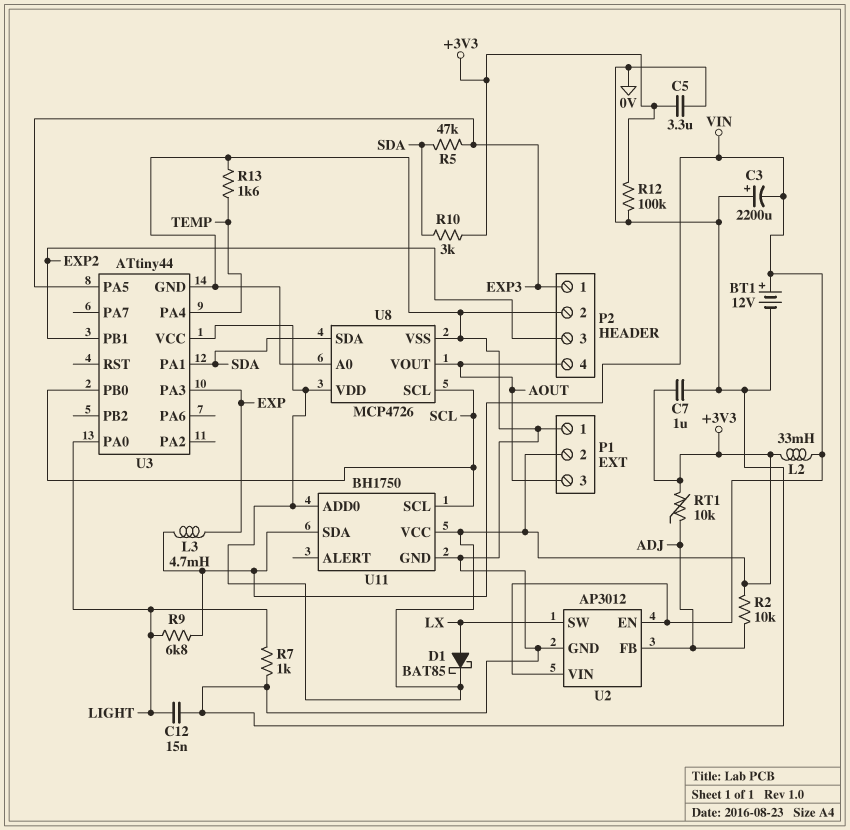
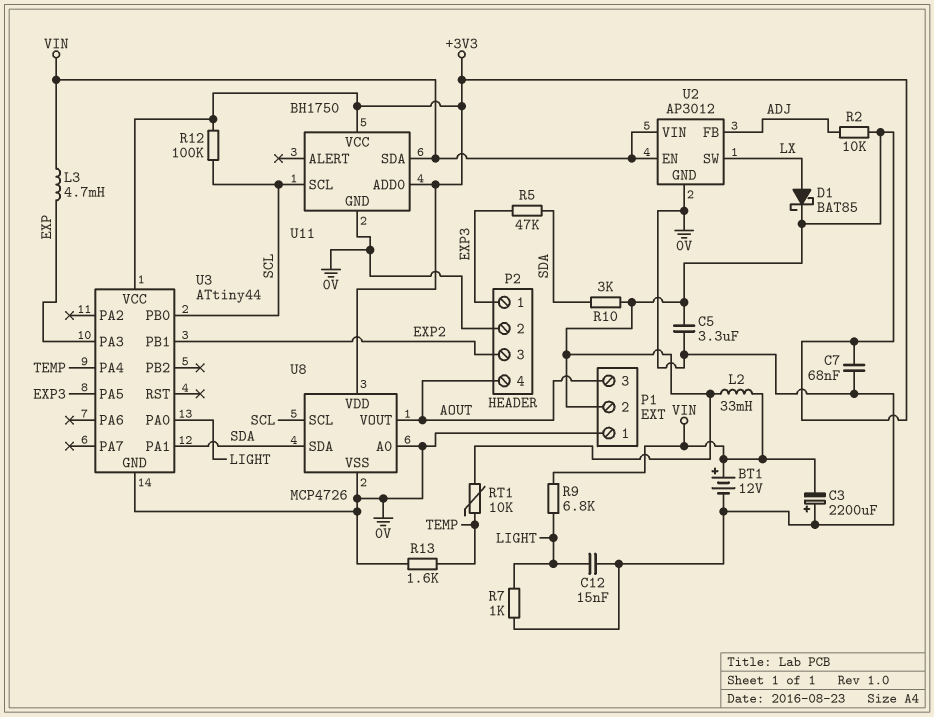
C7: 1uF (+3V3, 0V) -> 68nF (+3V3, 0V)
R12: 100k (+3V3, 0V) -> 100k (+3V3, SCL)
RT1: 10k (+3V3, ADJ) -> 10k (+3V3, TEMP)

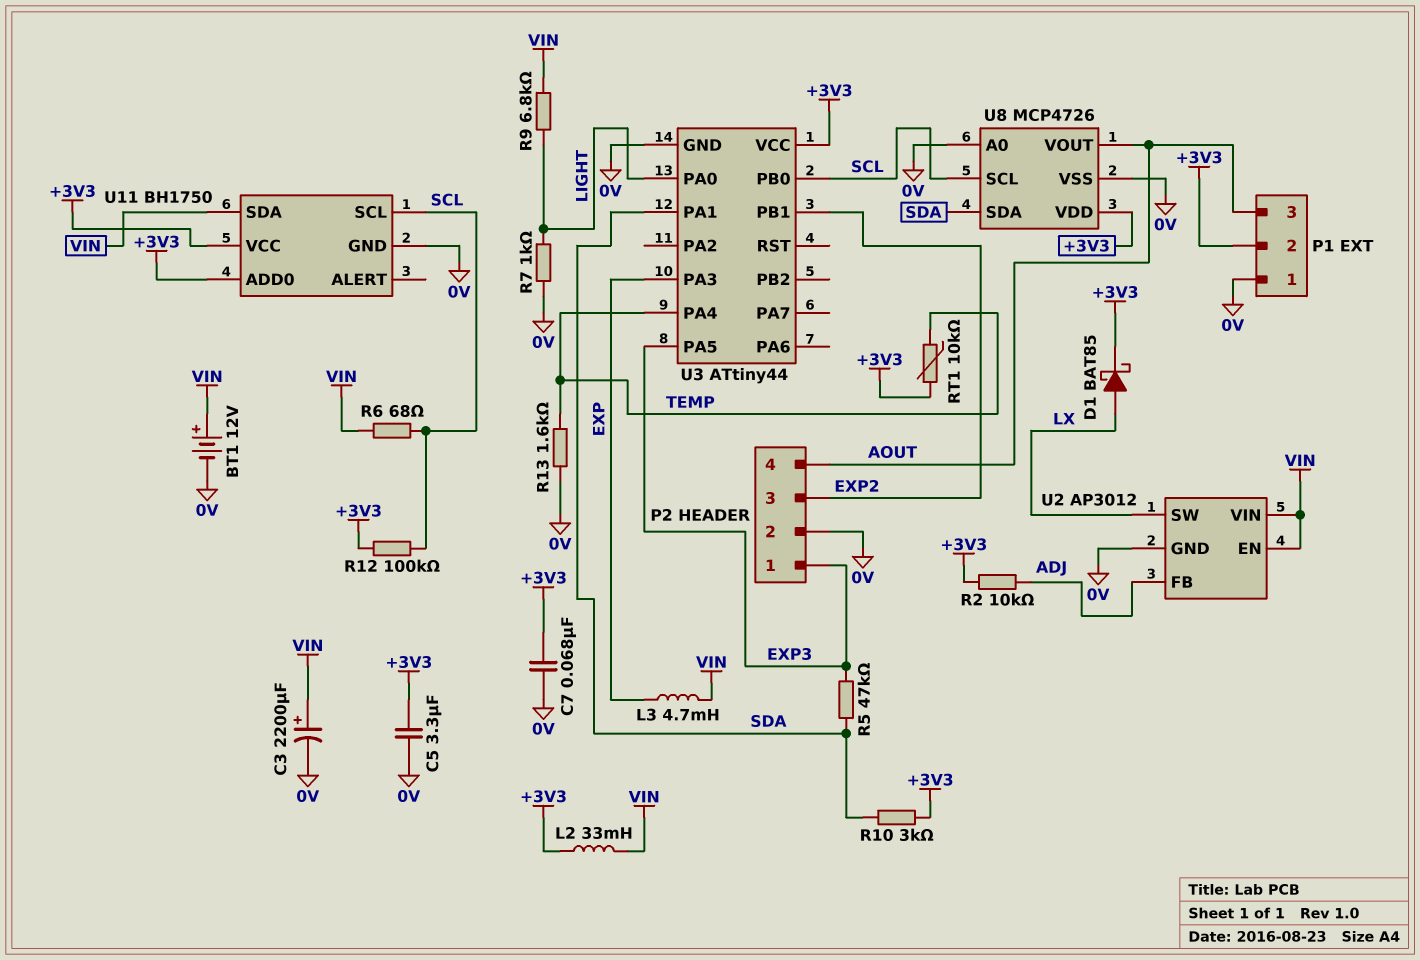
C3: 2200uF (plus 0V, minus VIN) -> 2200uF (plus VIN, minus 0V)
C12: 15nF (0V, LIGHT) -> none
R6: none -> 68 (SCL, VIN)

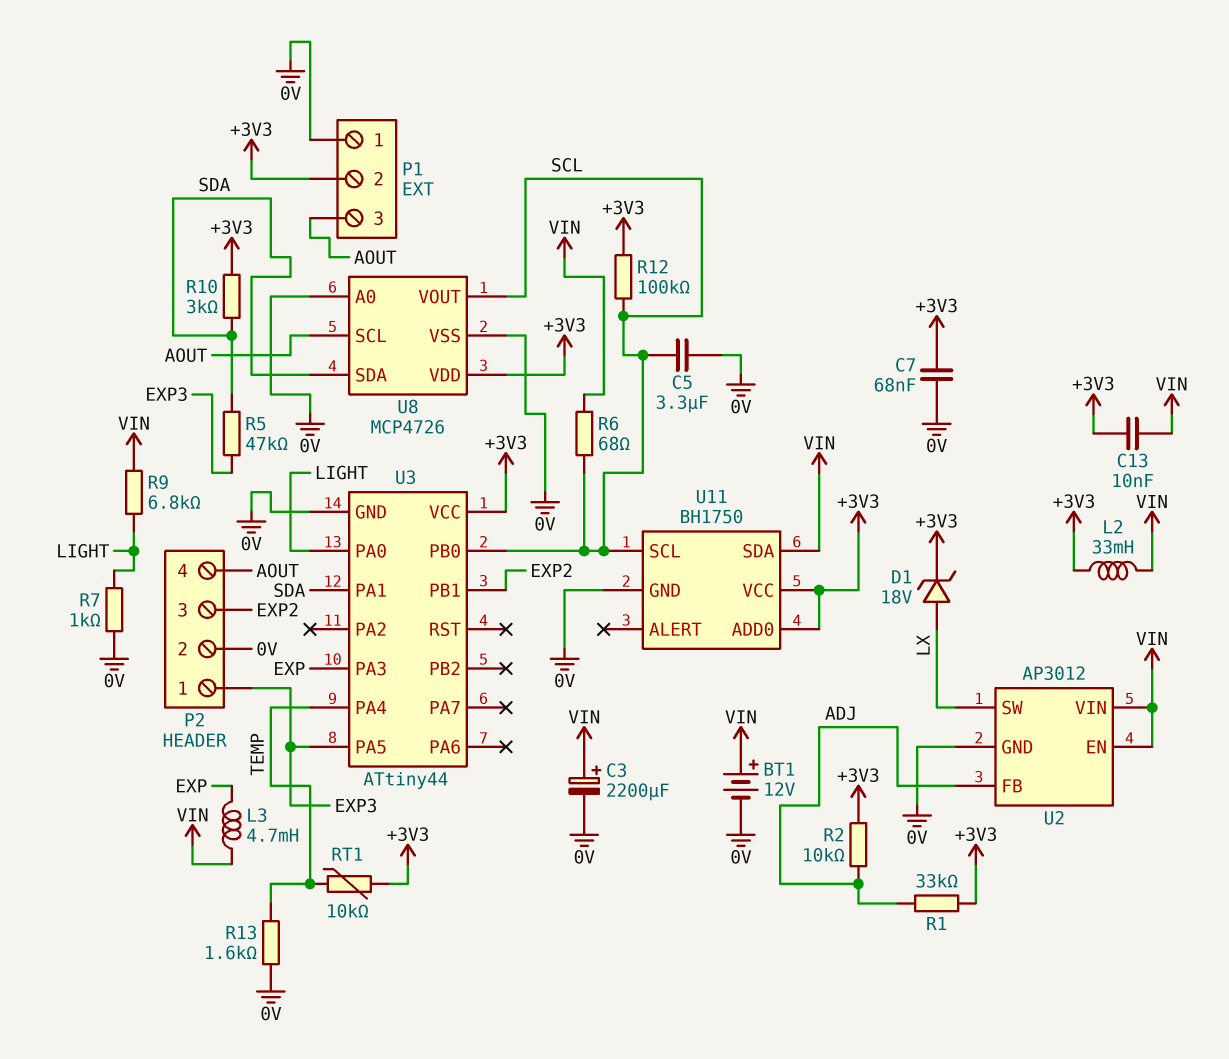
C5: 3.3uF (+3V3, 0V) -> 3.3uF (0V, SCL)
C13: none -> 10nF (+3V3, VIN)
D1: schottky BAT85 (A LX, K +3V3) -> zener 18V (A LX, K +3V3)
R1: none -> 33k (+3V3, ADJ)
U8 pin SCL: SCL -> AOUT
U8 pin VOUT: AOUT -> SCL

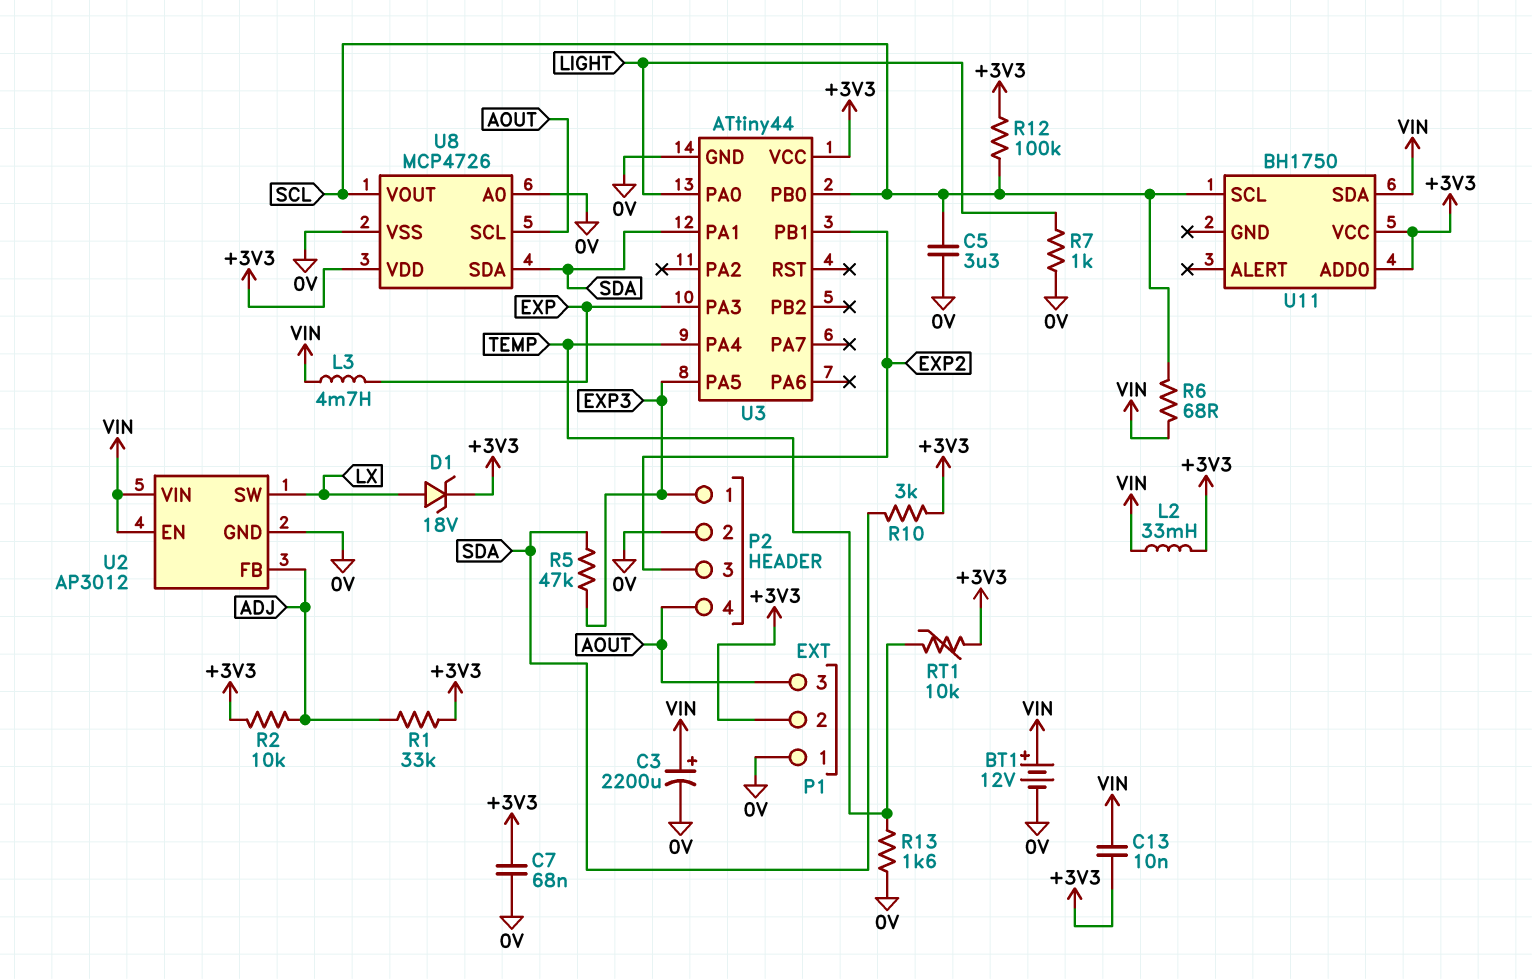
R9: 6.8k (LIGHT, VIN) -> none
U11 pin GND: 0V -> none

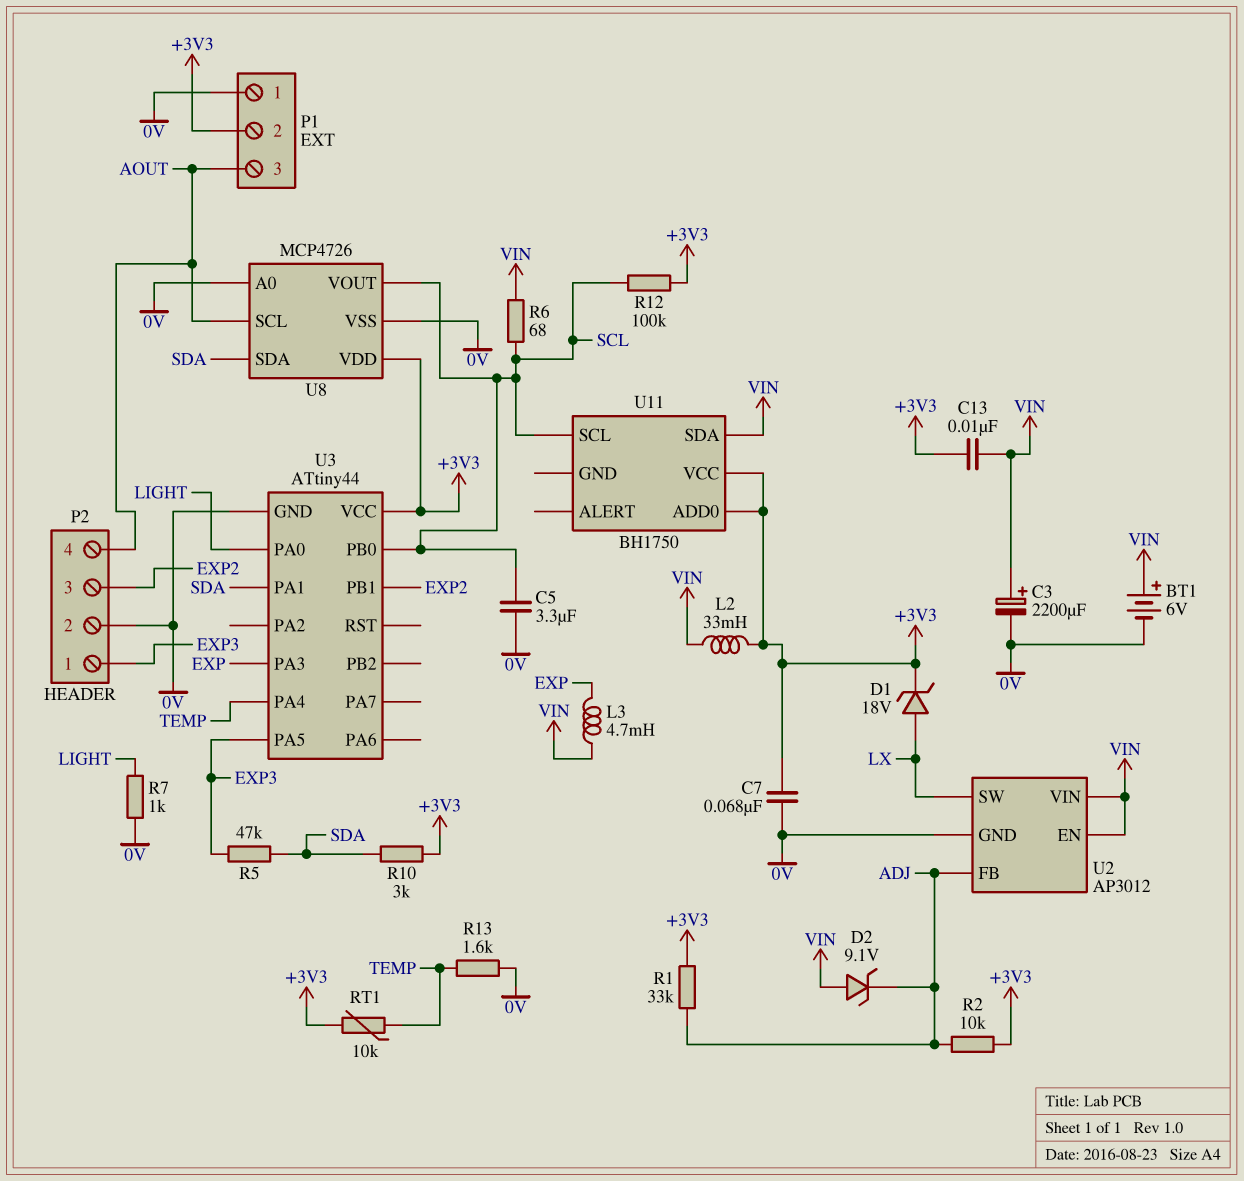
BT1: 12V (plus VIN, minus 0V) -> 6V (plus VIN, minus 0V)
D2: none -> zener 9.1V (A VIN, K ADJ)

